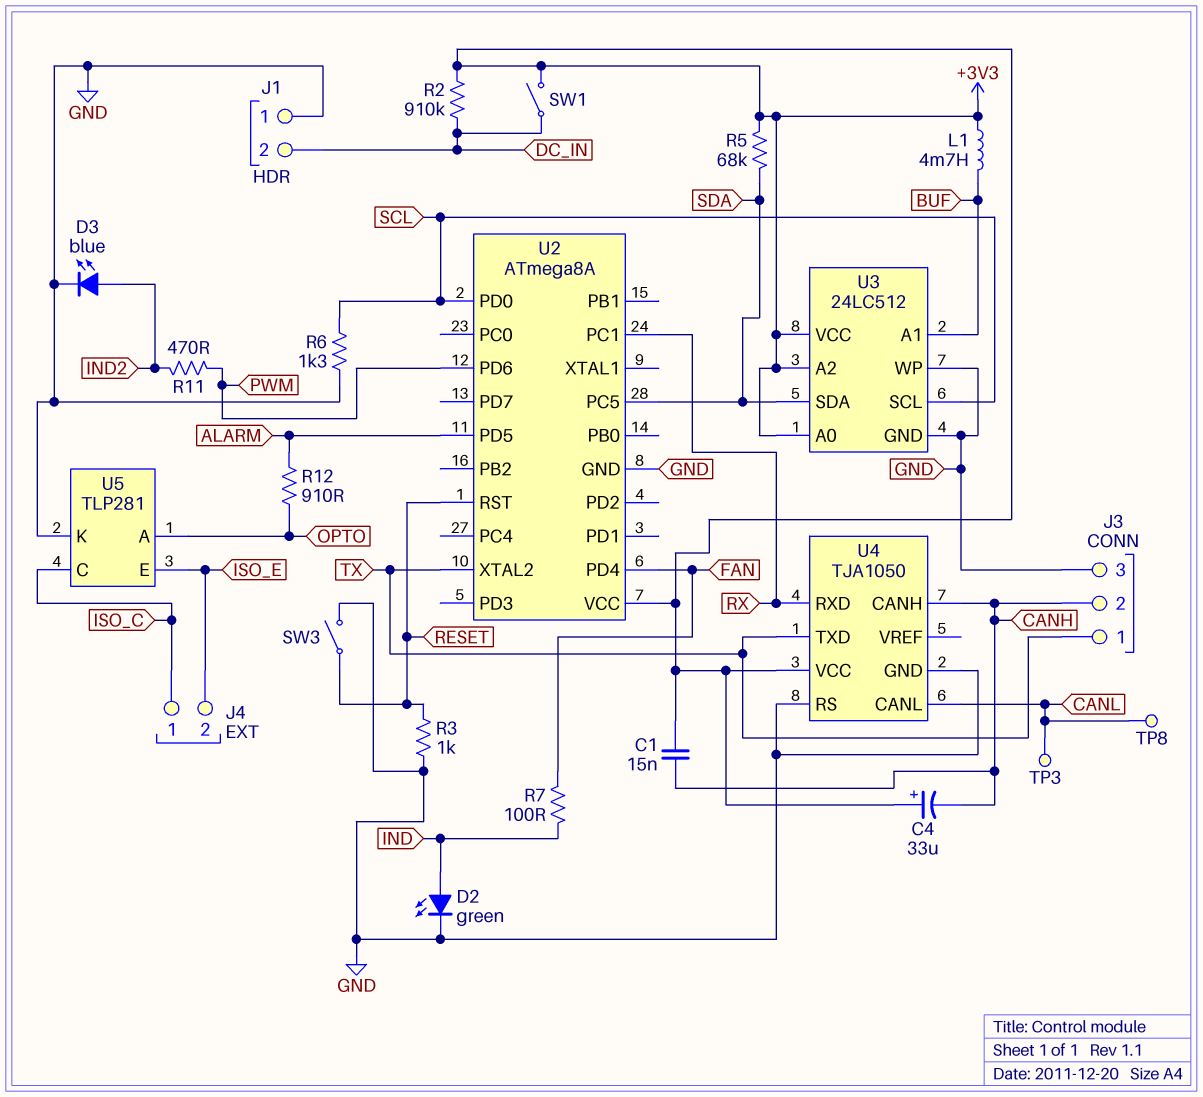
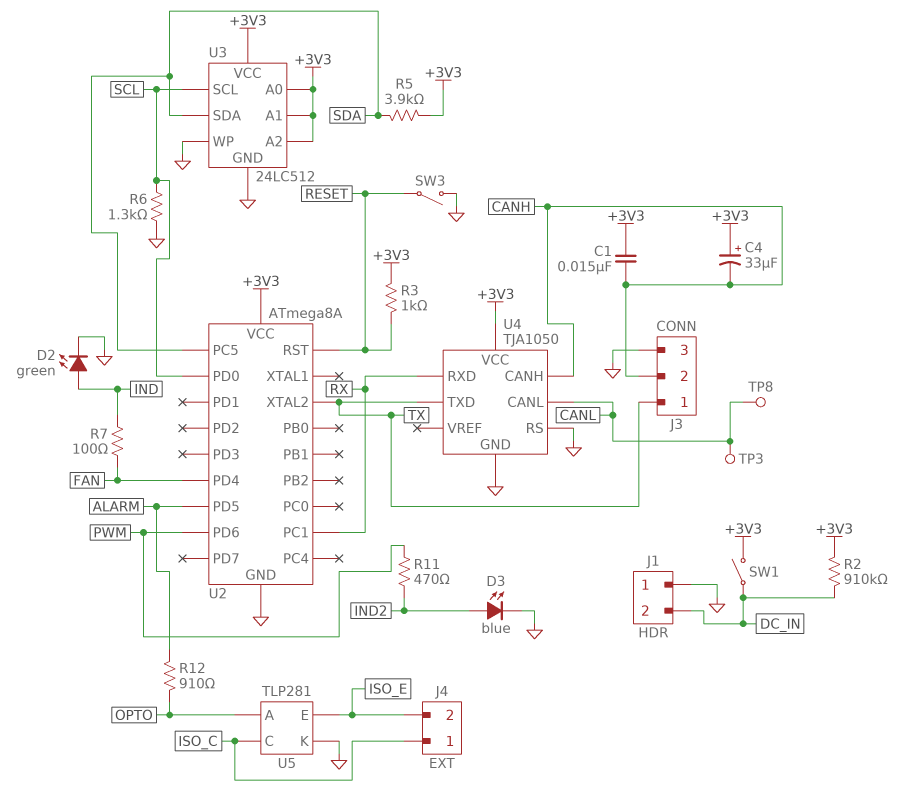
L1: 4.7mH (+3V3, BUF) -> none
R3: 1k (GND, RESET) -> 1k (+3V3, RESET)
R5: 68k (+3V3, SDA) -> 3.9k (+3V3, SDA)
U3 pin A1: BUF -> +3V3

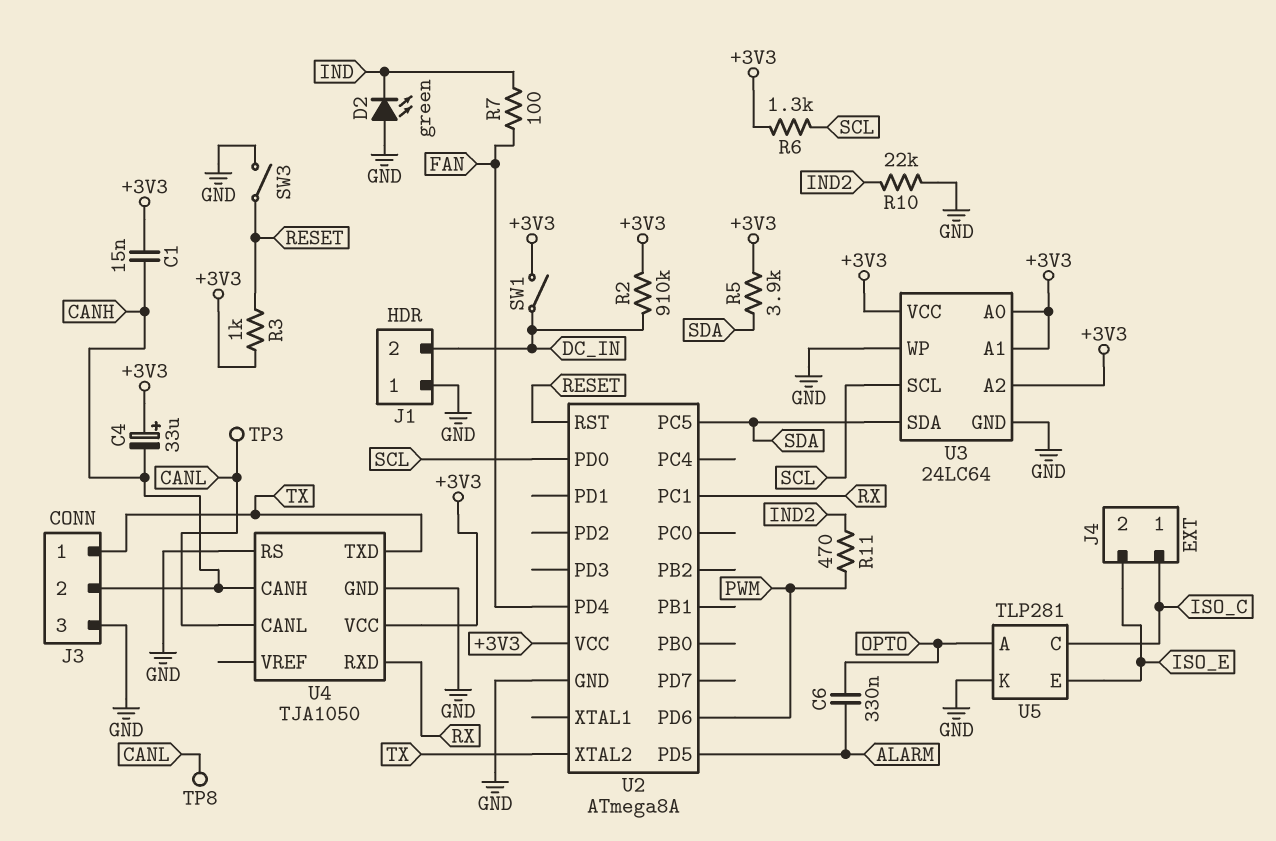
C6: none -> 330nF (ALARM, OPTO)
D2: LED green (A IND, K GND) -> LED green (A GND, K IND)
D3: LED blue (A IND2, K GND) -> none
R6: 1.3k (GND, SCL) -> 1.3k (+3V3, SCL)
R10: none -> 22k (GND, IND2)
R12: 910 (ALARM, OPTO) -> none
U3: 24LC512 -> 24LC64

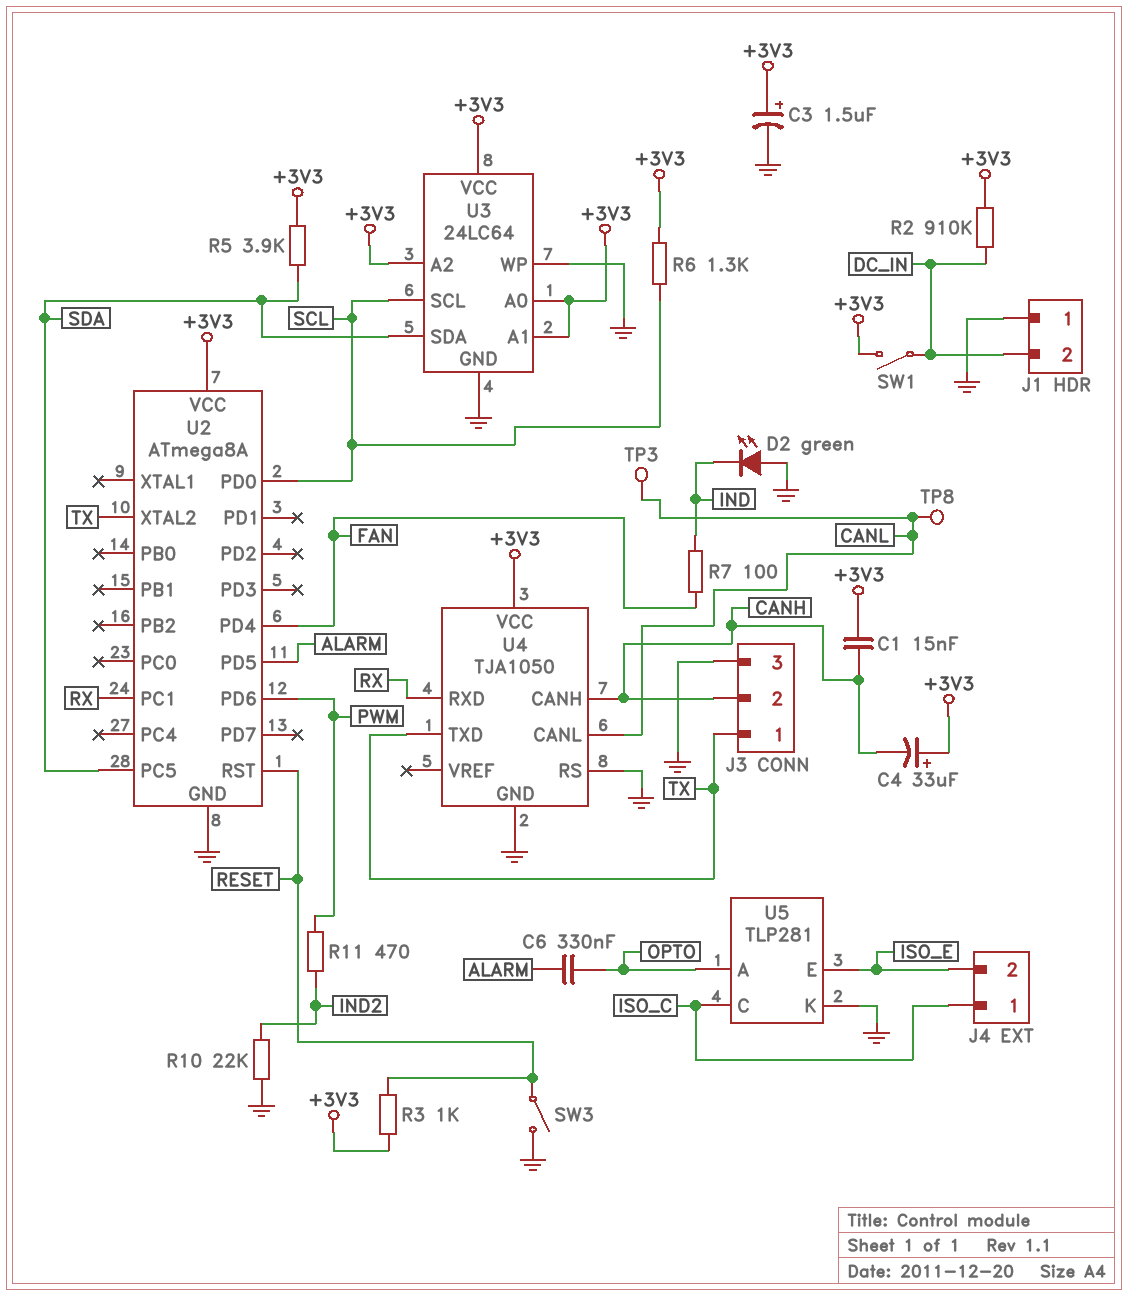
C3: none -> 1.5uF (plus +3V3, minus GND)

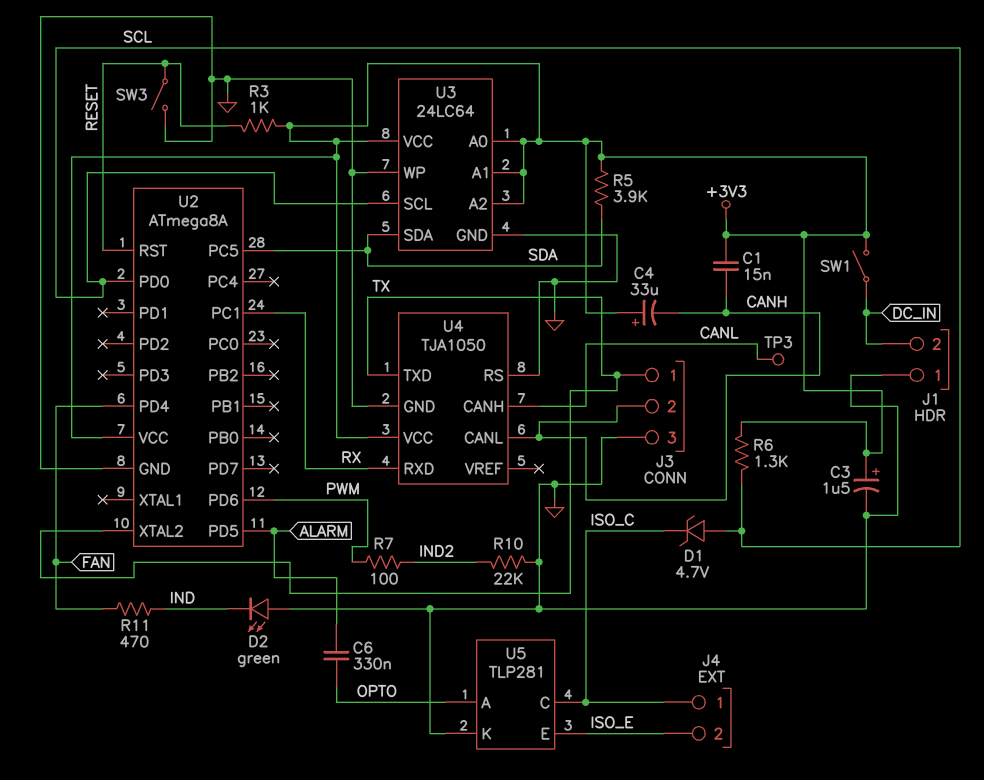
D1: none -> zener 4.7V (A SCL, K ISO_C)
R2: 910k (+3V3, DC_IN) -> none
R7: 100 (FAN, IND) -> 100 (IND2, PWM)
R11: 470 (IND2, PWM) -> 470 (FAN, IND)
TP8: test point (CANL) -> none
U4 pin CANH: CANH -> CANL
U4 pin CANL: CANL -> CANH

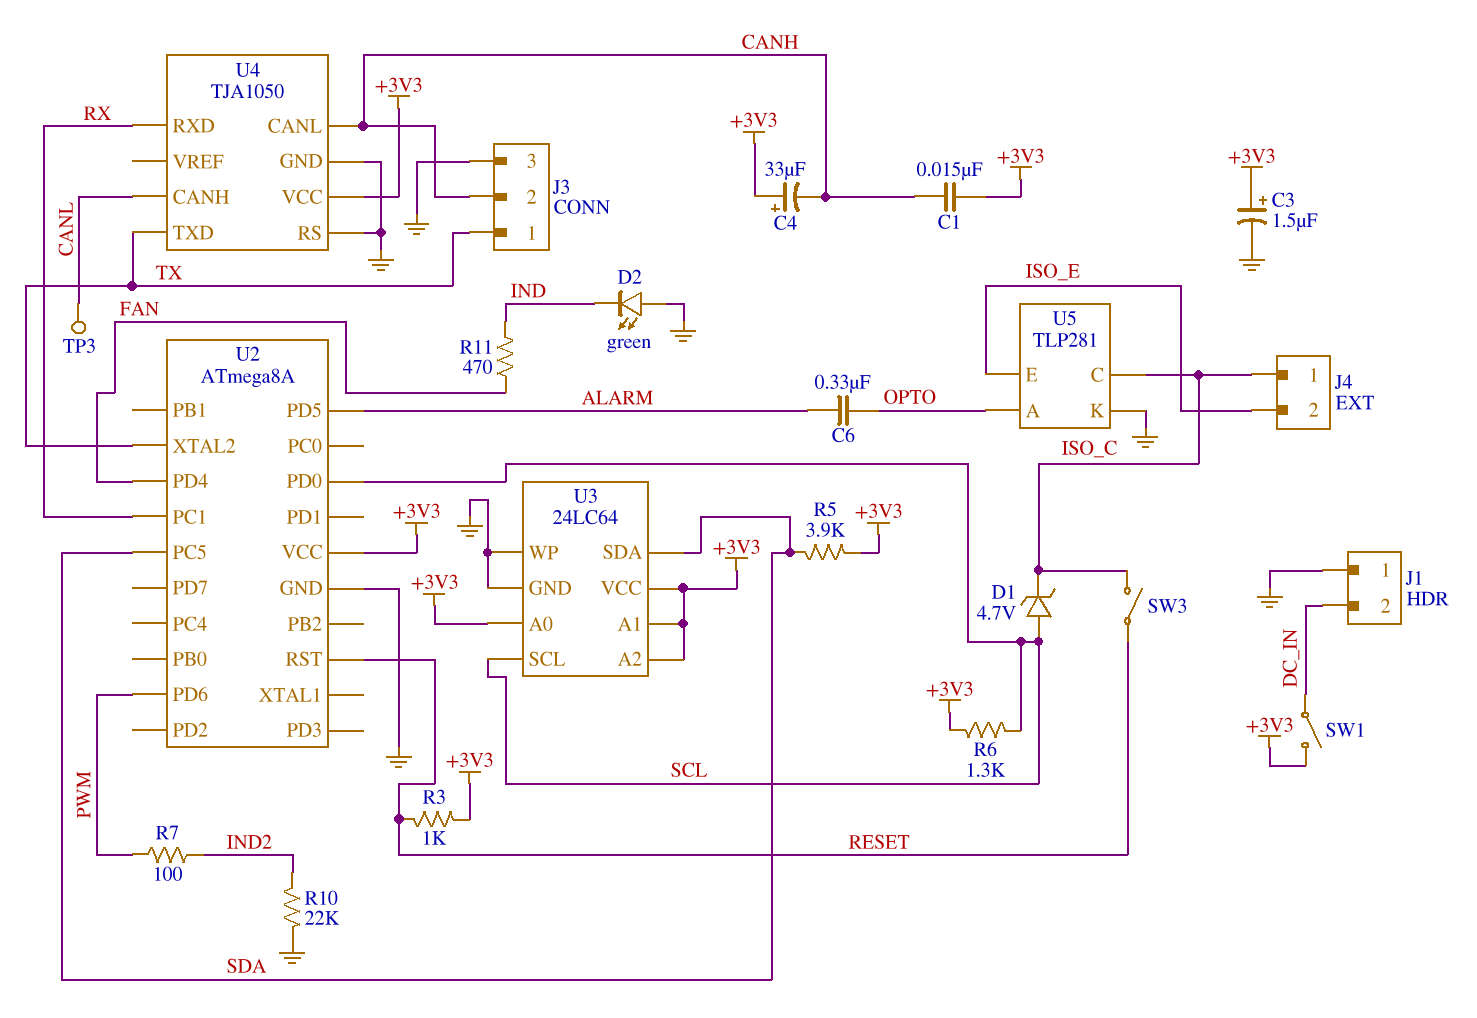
SW3: switch (GND, RESET) -> switch (ISO_C, RESET)

